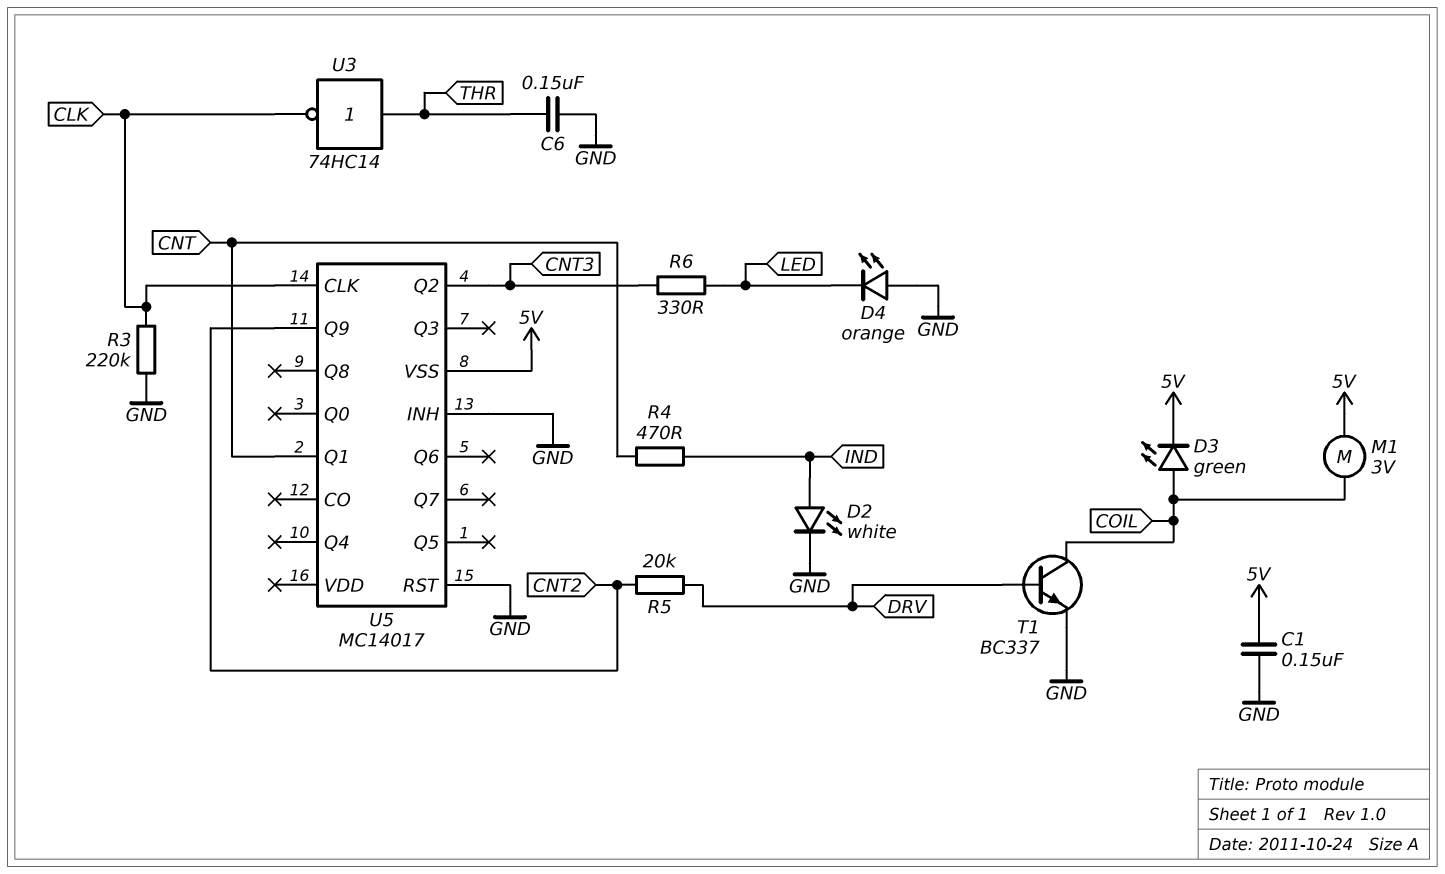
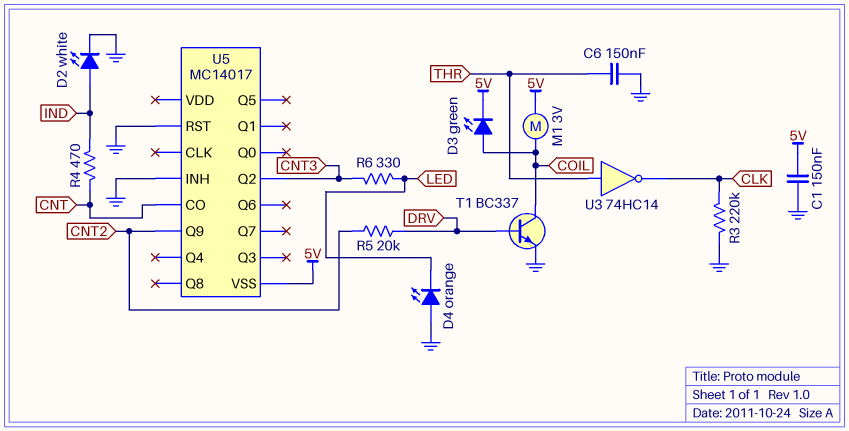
U5 pin CLK: CLK -> none
U5 pin CO: none -> CNT
U5 pin Q1: CNT -> none

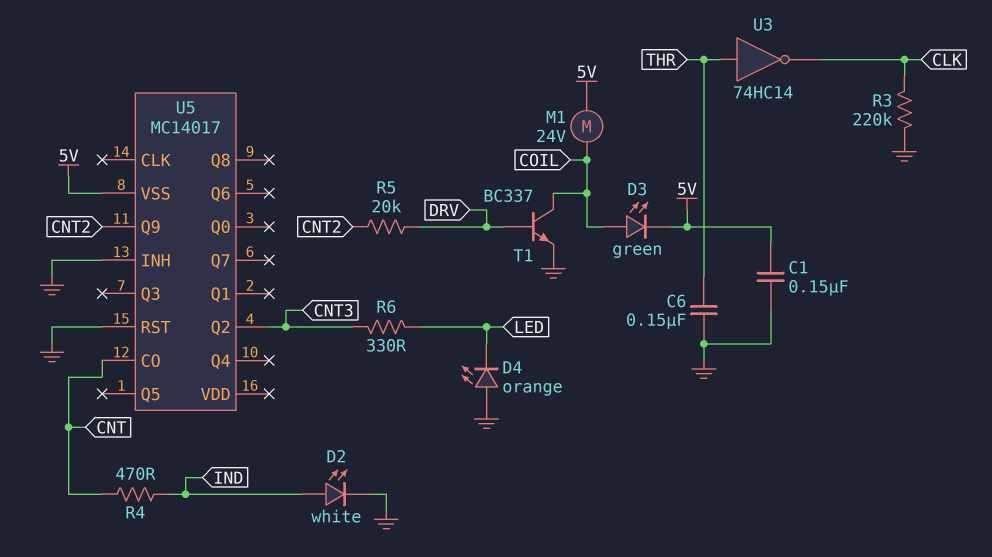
M1: motor 3V (5V, COIL) -> motor 24V (5V, COIL)

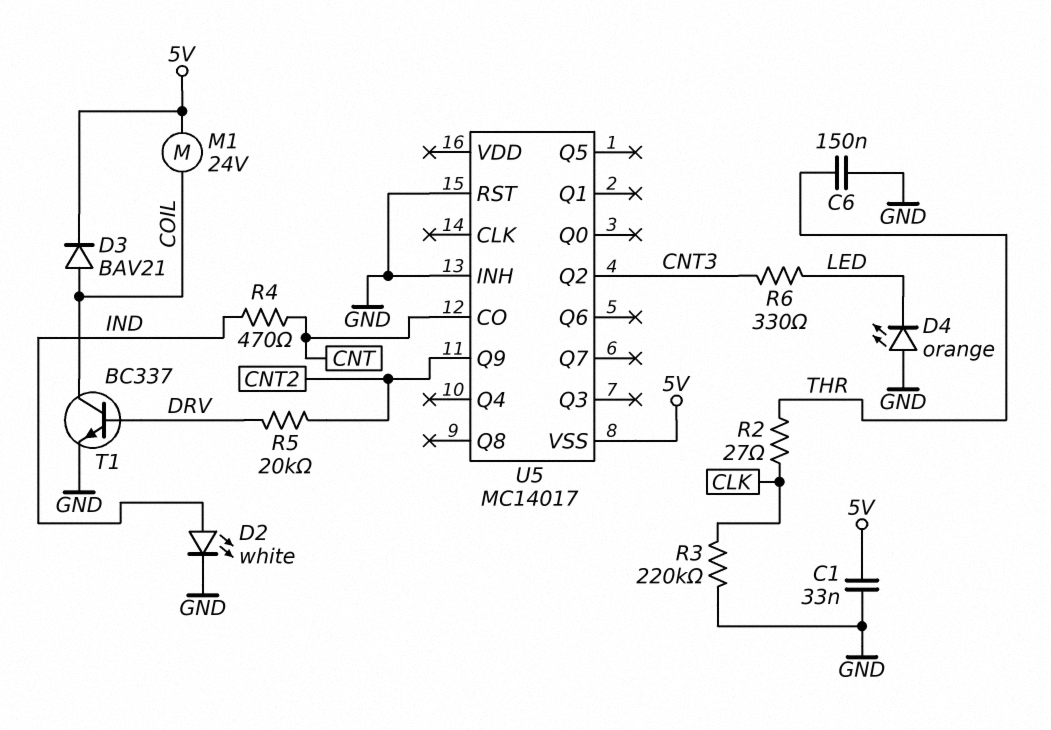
C1: 150nF (5V, GND) -> 33nF (5V, GND)
D3: LED green (A COIL, K 5V) -> diode BAV21 (A COIL, K 5V)
R2: none -> 27 (CLK, THR)
U3: NOT 74HC14 (in THR, out CLK) -> none

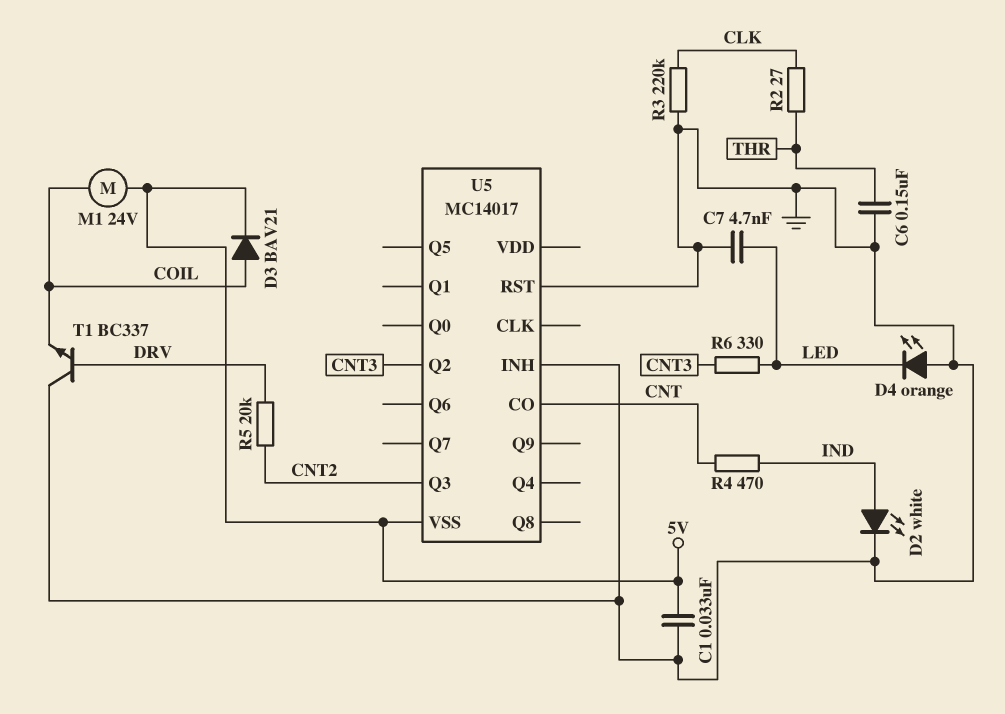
C7: none -> 4.7nF (GND, LED)
T1: NPN BC337 (B DRV, C COIL, E GND) -> NPN BC337 (B DRV, C GND, E COIL)
U5 pin Q3: none -> CNT2
U5 pin Q9: CNT2 -> none

